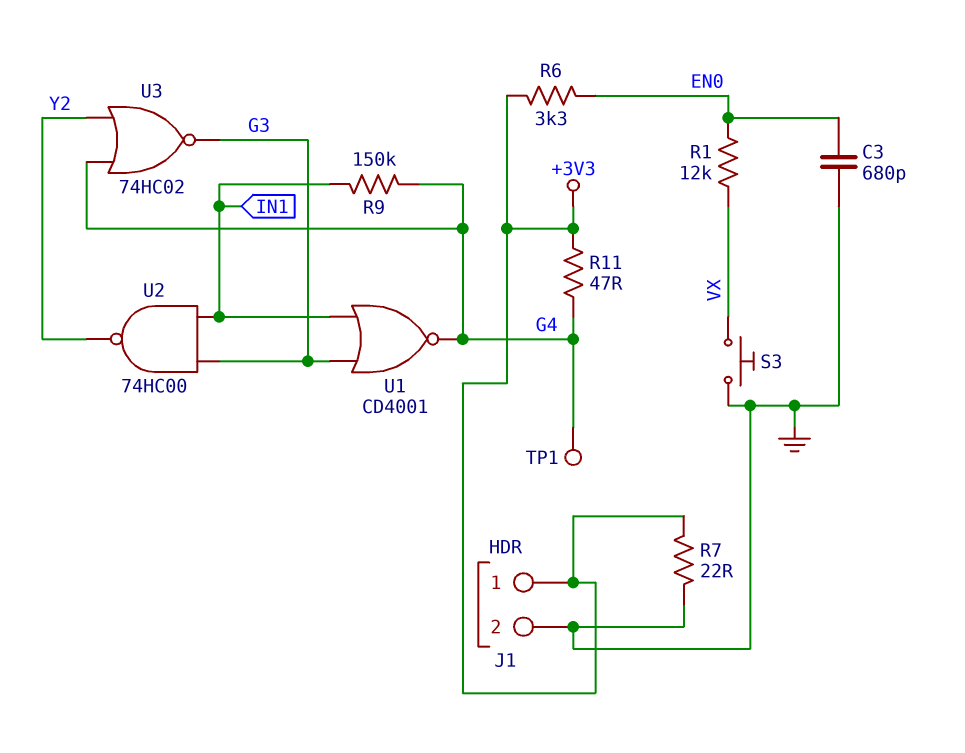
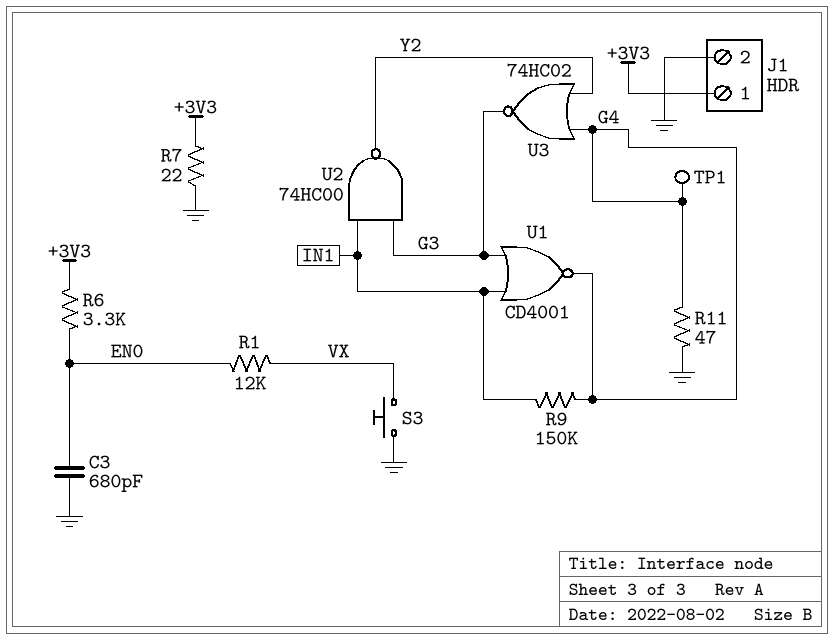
R11: 47 (+3V3, G4) -> 47 (G4, GND)

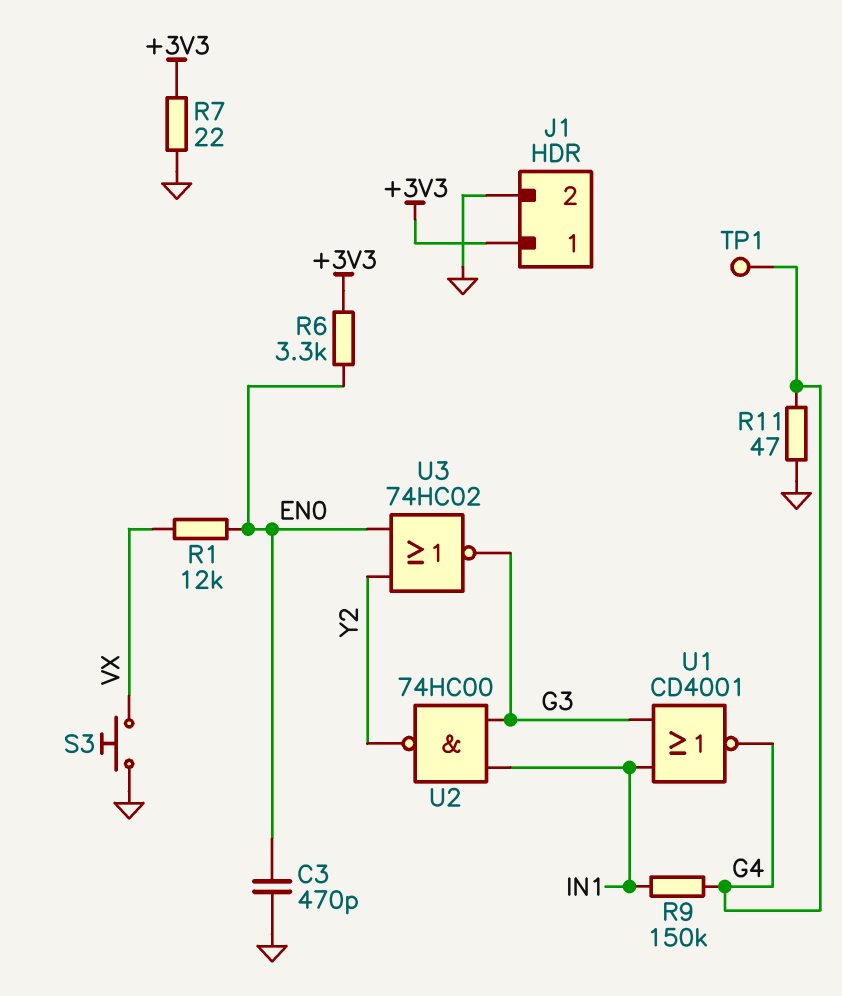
C3: 680pF (EN0, GND) -> 470pF (EN0, GND)
U3: NOR 74HC02 (in G4, in Y2, out G3) -> NOR 74HC02 (in EN0, in Y2, out G3)

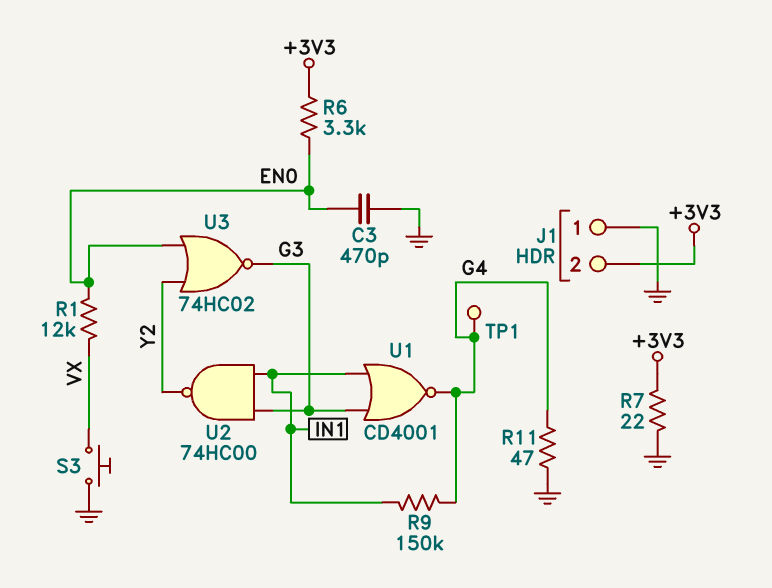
J1 pin 1: +3V3 -> GND
J1 pin 2: GND -> +3V3

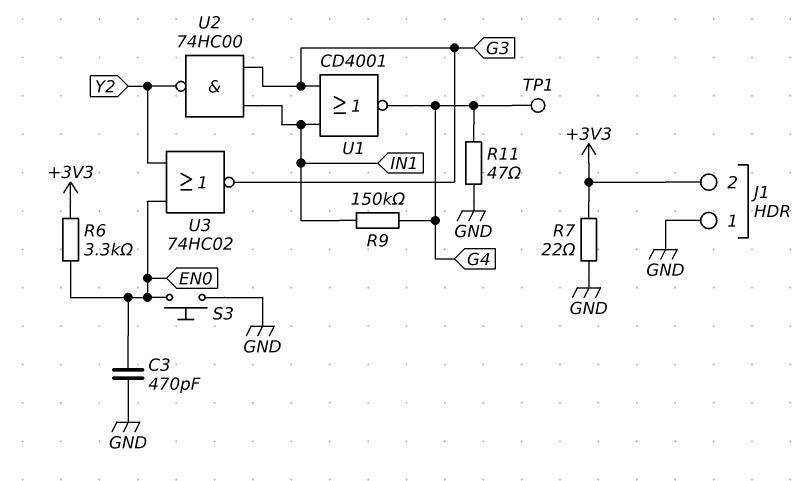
R1: 12k (EN0, VX) -> none
S3: button (GND, VX) -> button (EN0, GND)

